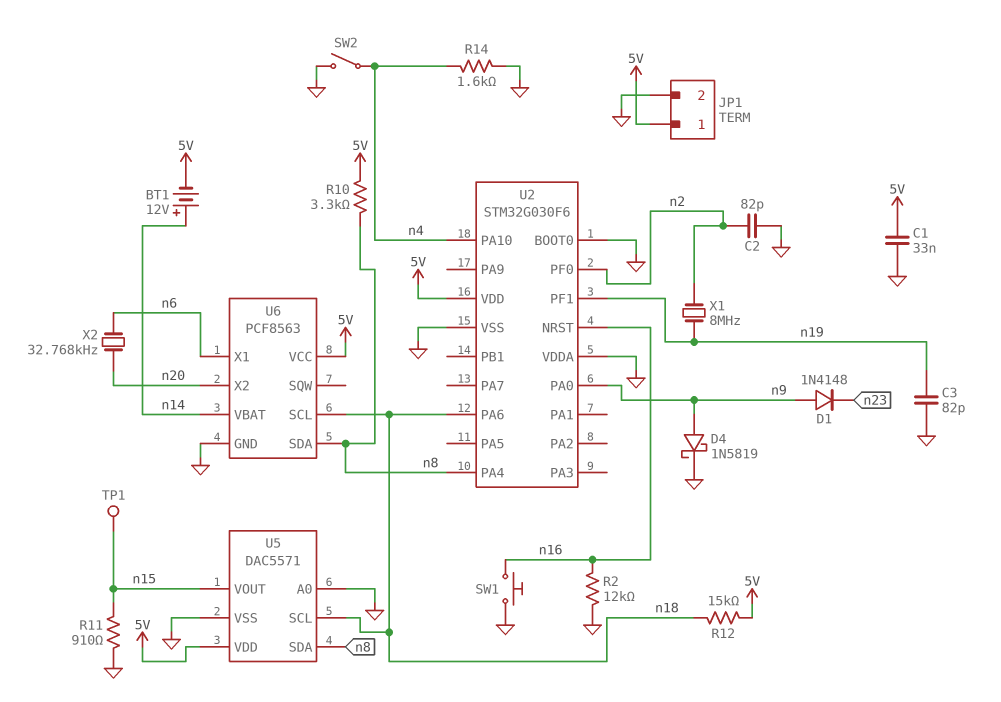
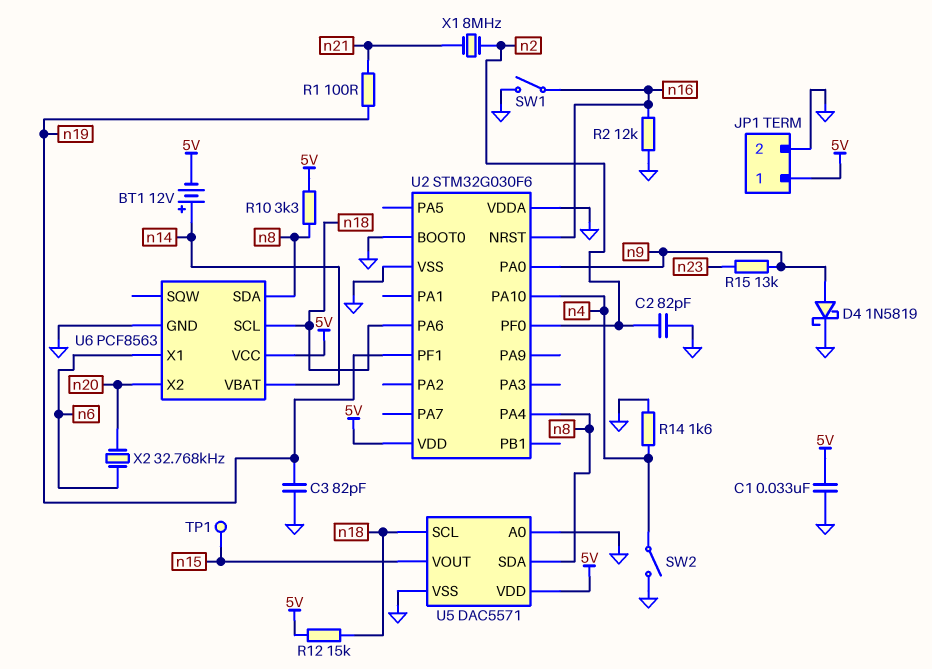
D1: diode 1N4148 (A n9, K n23) -> none
R1: none -> 100 (n19, n21)
R11: 910 (GND, n15) -> none
R15: none -> 13k (n9, n23)
SW1: button (GND, n16) -> switch (GND, n16)
X1: 8MHz (n2, n19) -> 8MHz (n2, n21)

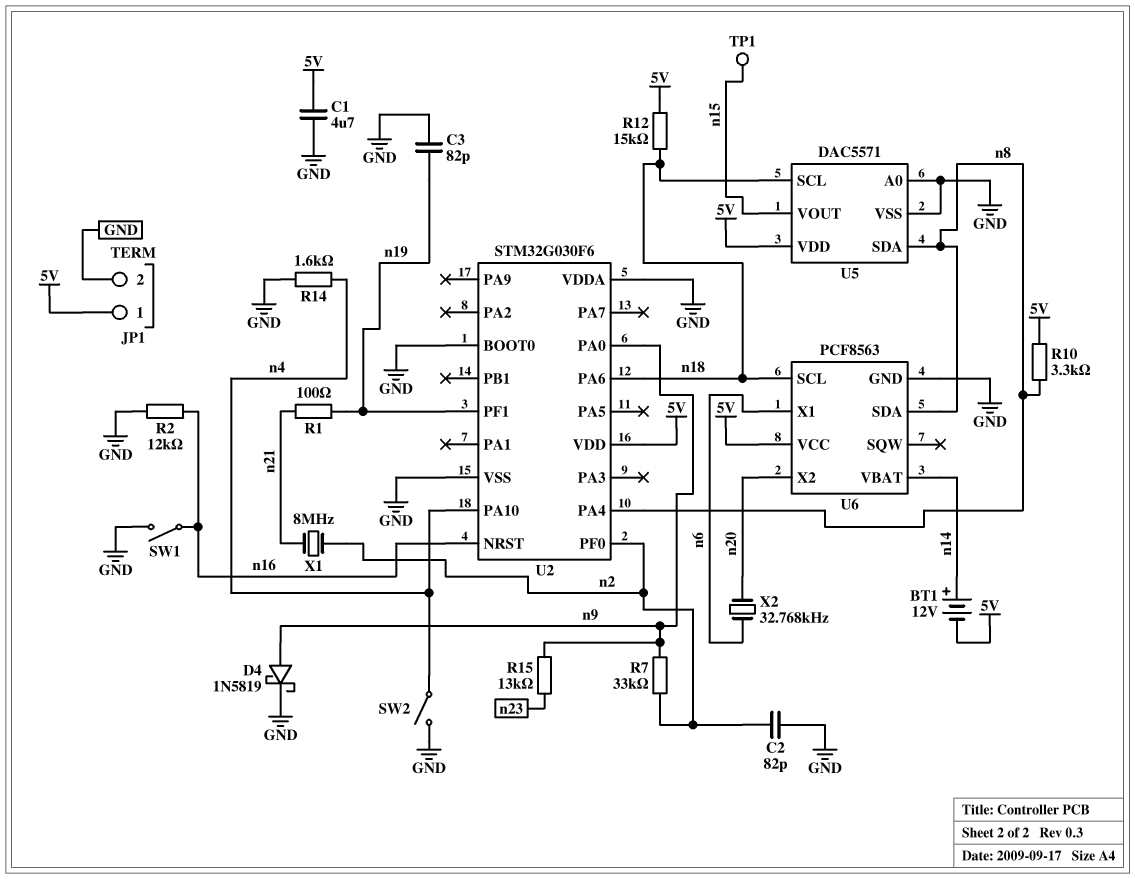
C1: 33nF (5V, GND) -> 4.7uF (5V, GND)
R7: none -> 33k (n2, n9)

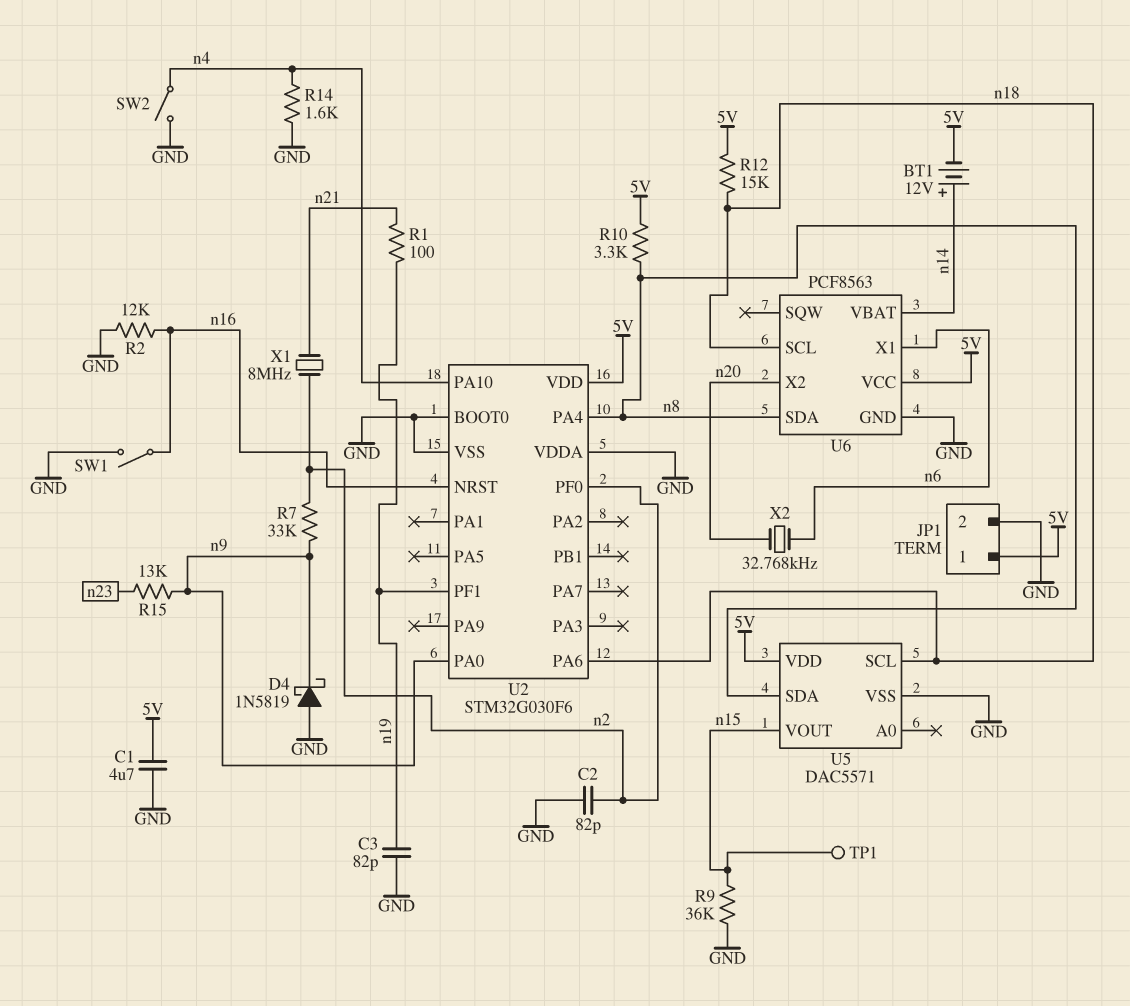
D4: schottky 1N5819 (A n9, K GND) -> schottky 1N5819 (A GND, K n9)
R9: none -> 36k (GND, n15)
U5 pin A0: GND -> none

